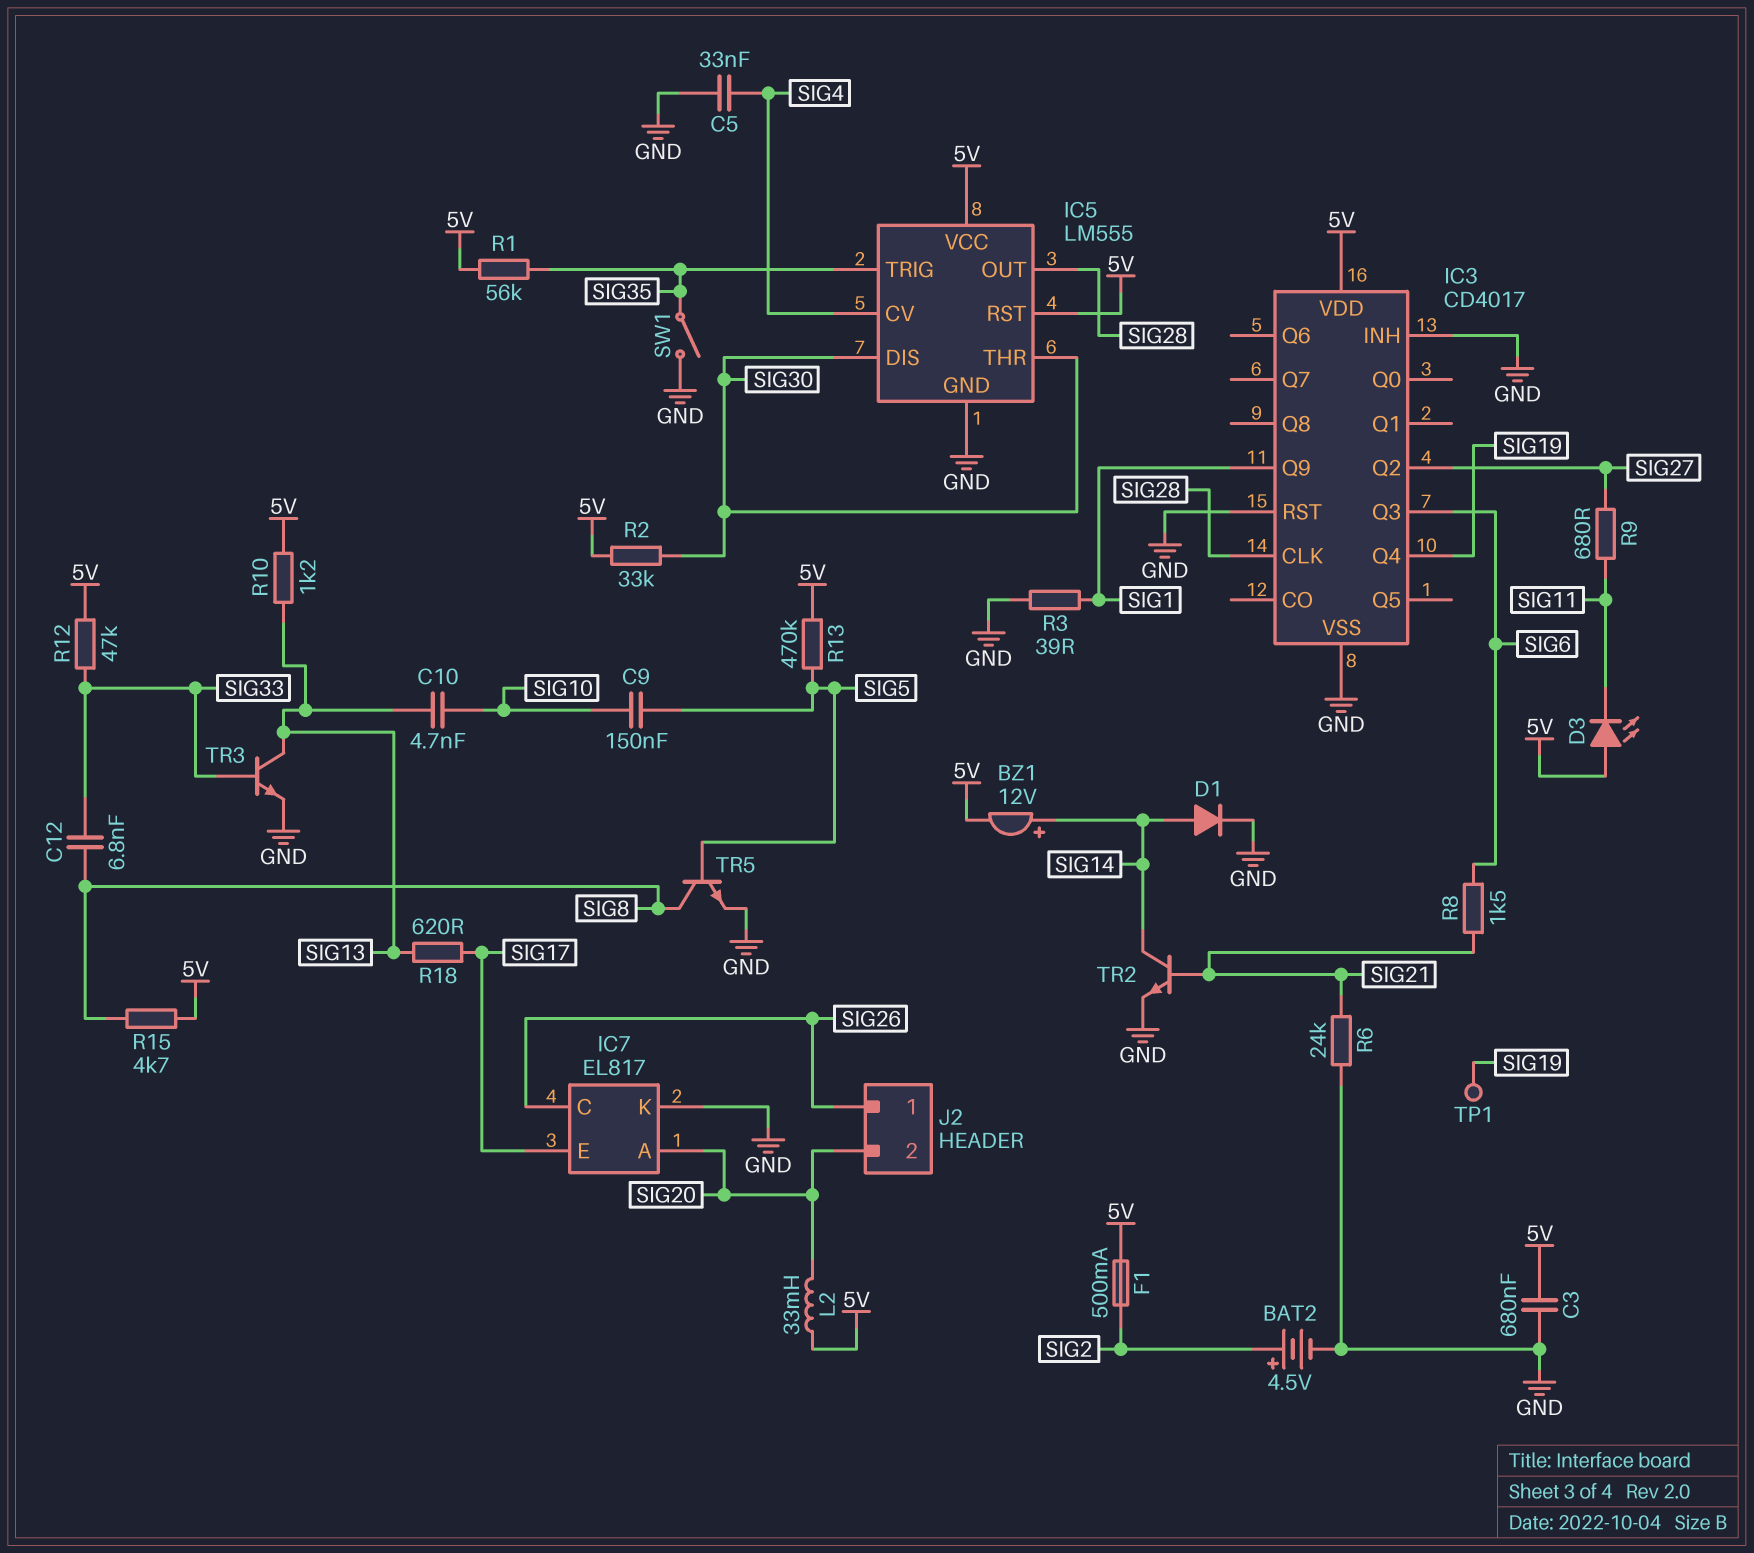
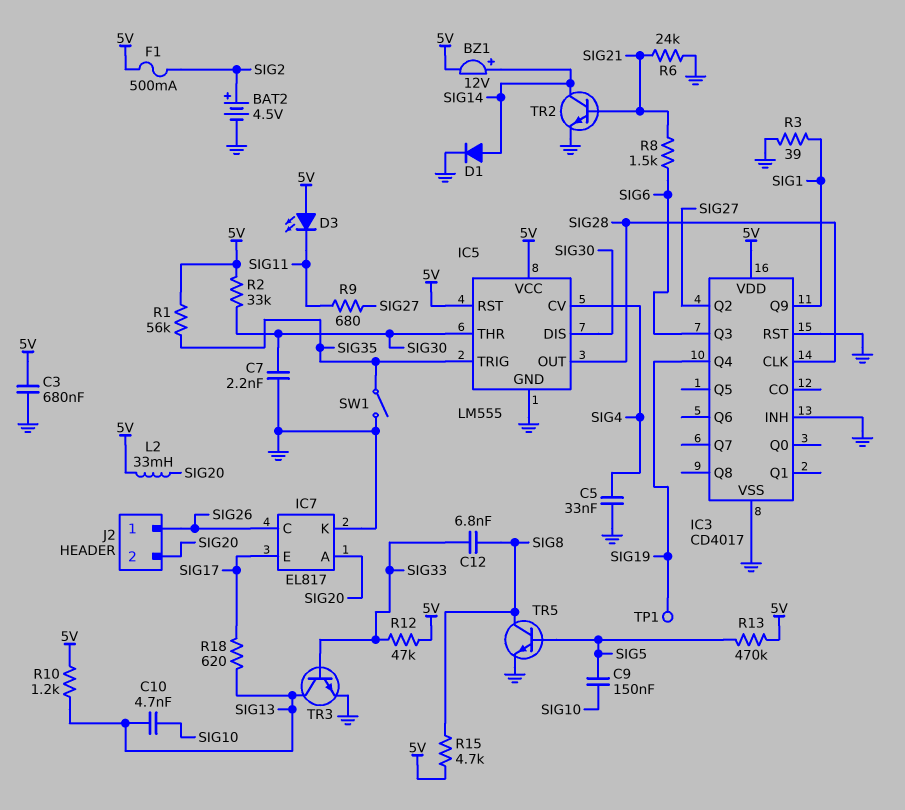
C7: none -> 2.2nF (GND, SIG30)

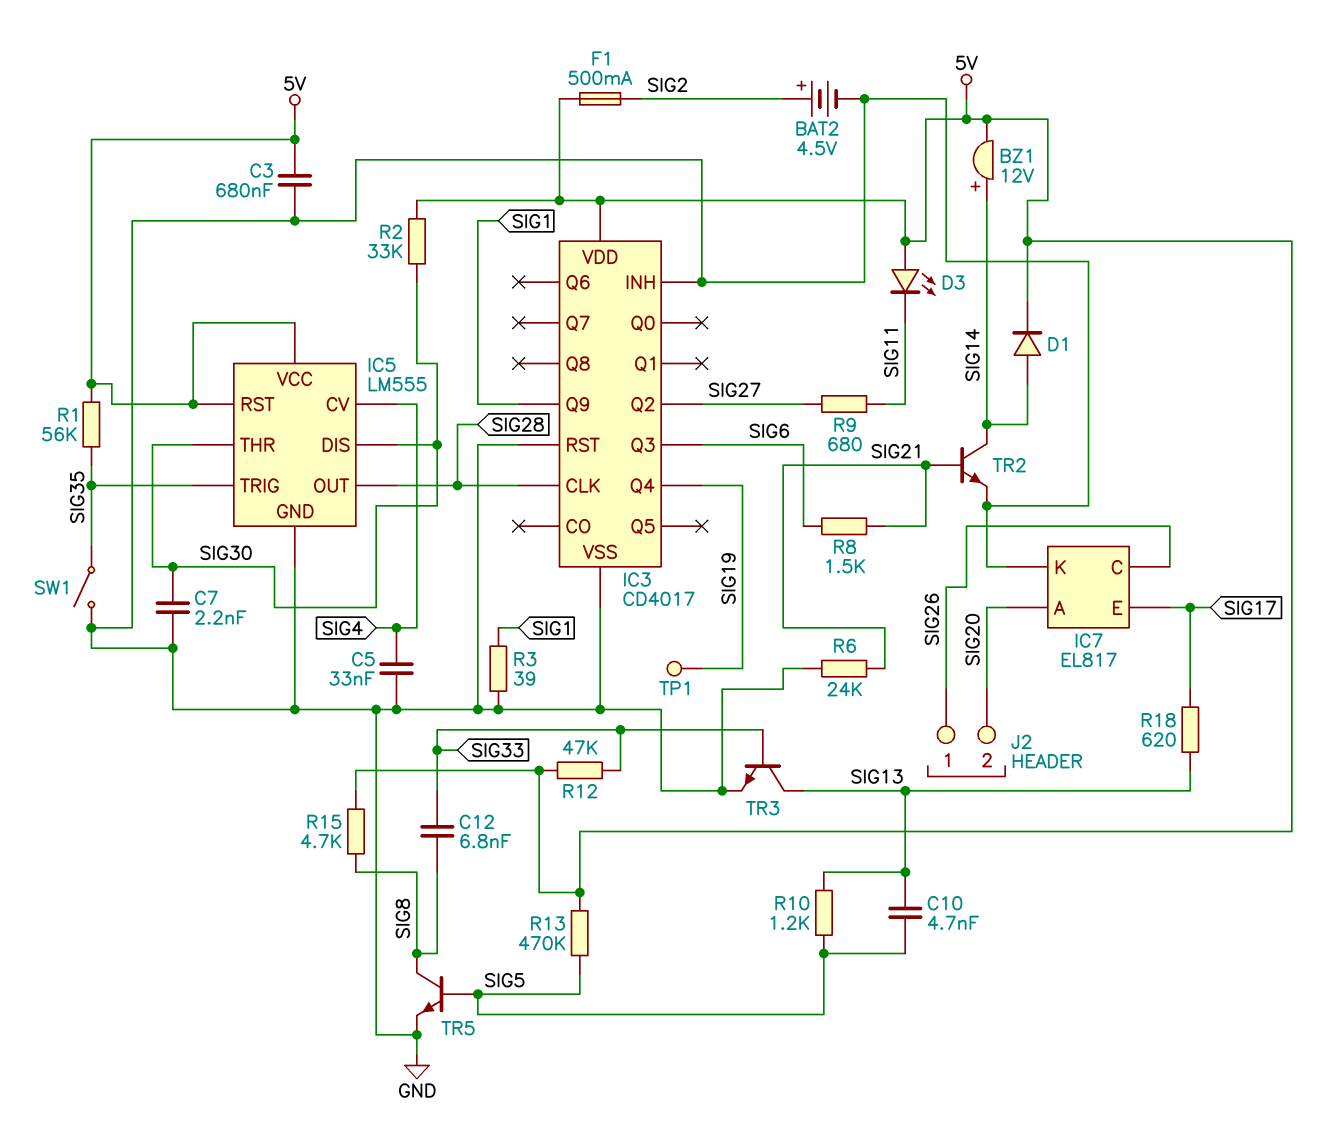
C9: 150nF (SIG5, SIG10) -> none
C10: 4.7nF (SIG10, SIG13) -> 4.7nF (SIG5, SIG13)
D1: diode (A SIG14, K GND) -> diode (A SIG14, K 5V)
L2: 33mH (5V, SIG20) -> none
R10: 1.2k (5V, SIG13) -> 1.2k (SIG5, SIG13)

